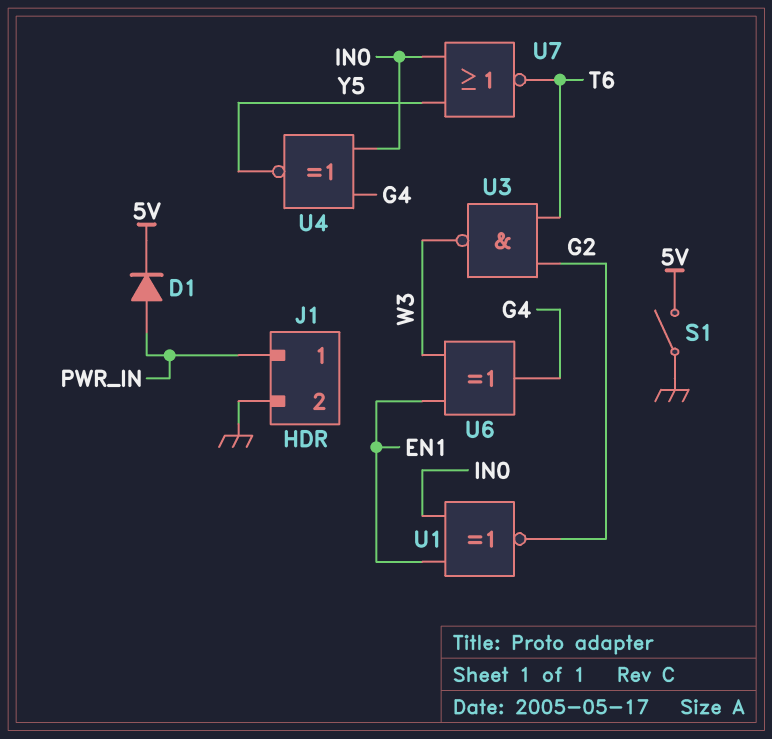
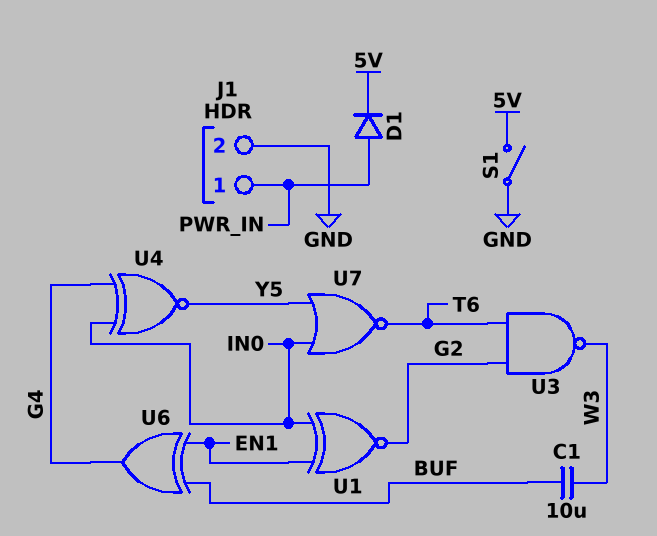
C1: none -> 10uF (BUF, W3)
U6: XOR (in EN1, in W3, out G4) -> XOR (in BUF, in EN1, out G4)

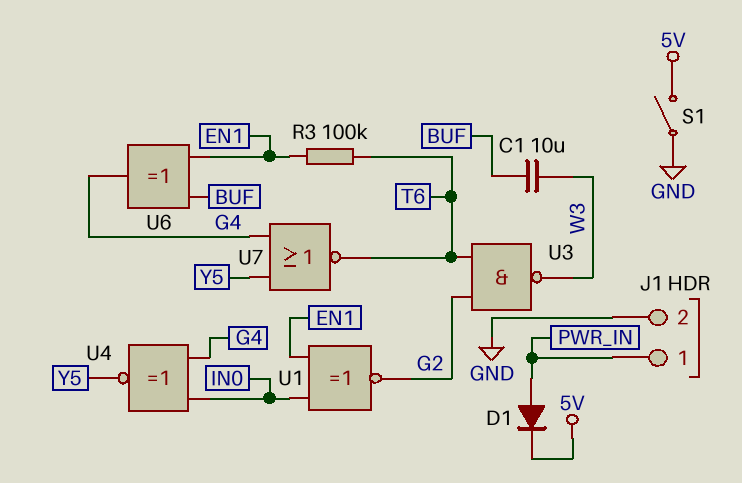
R3: none -> 100k (EN1, T6)
U7: NOR (in IN0, in Y5, out T6) -> NOR (in G4, in Y5, out T6)

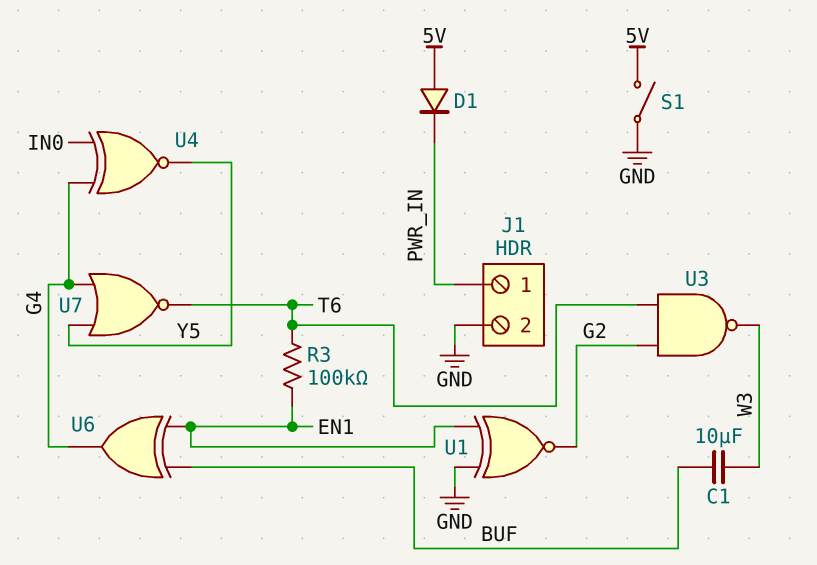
D1: diode (A PWR_IN, K 5V) -> diode (A 5V, K PWR_IN)
U1: XNOR (in EN1, in IN0, out G2) -> XNOR (in EN1, in GND, out G2)

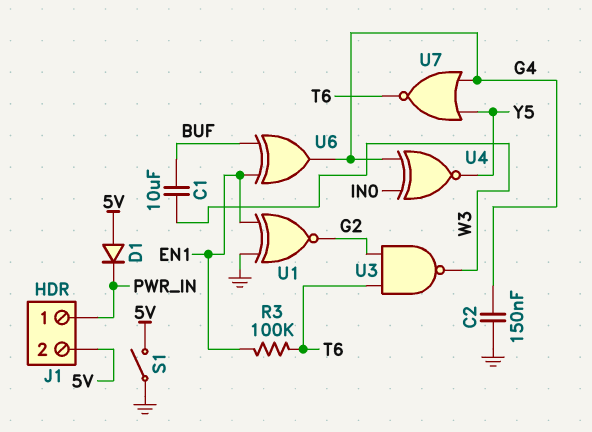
C2: none -> 150nF (G4, GND)
J1 pin 2: GND -> 5V

